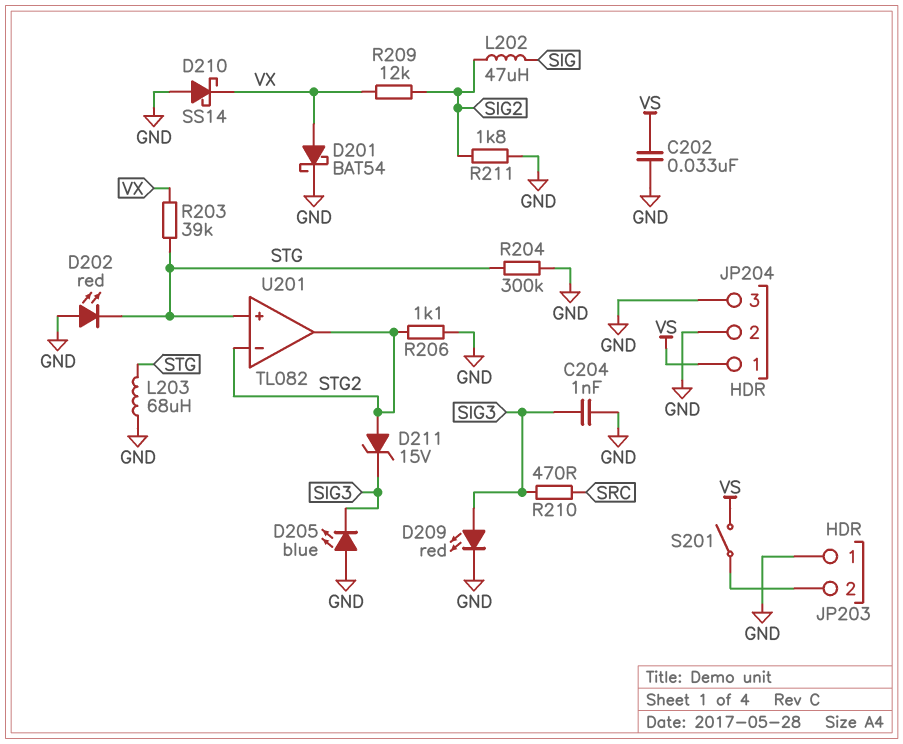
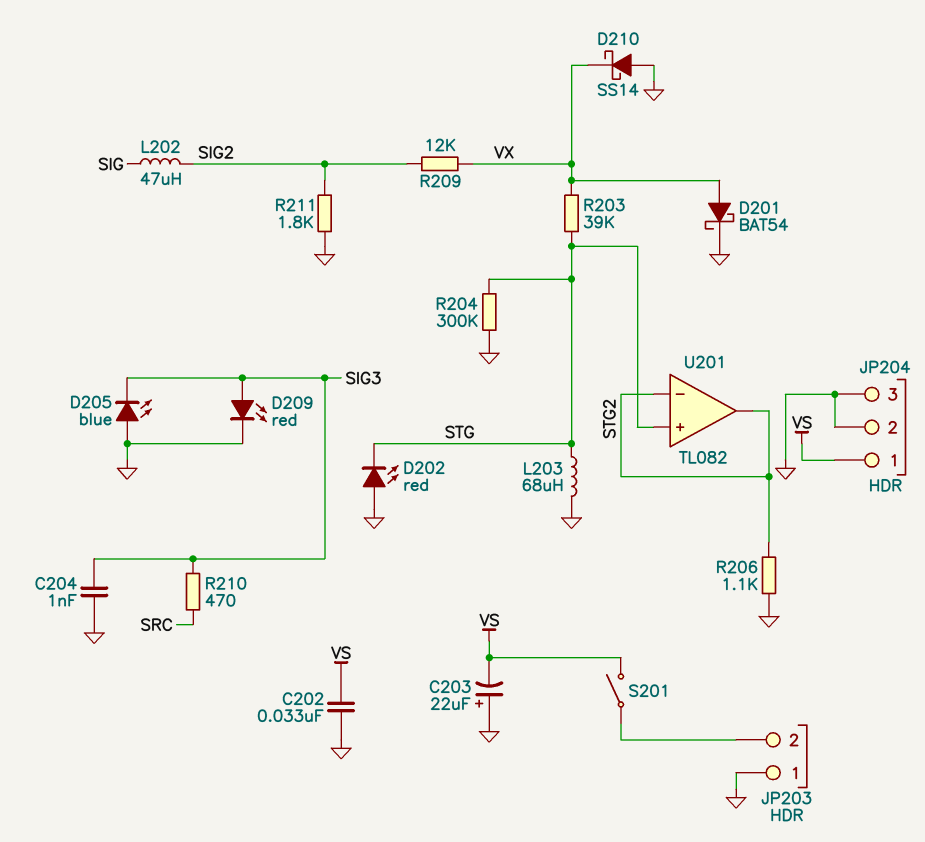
C203: none -> 22uF (plus GND, minus VS)
D211: zener 15V (A STG2, K SIG3) -> none

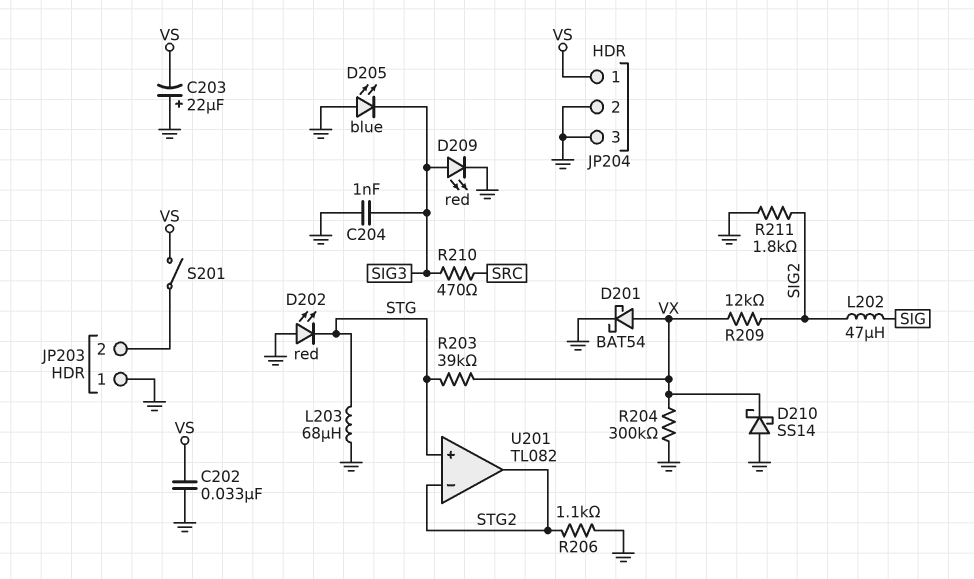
R204: 300k (GND, STG) -> 300k (GND, VX)

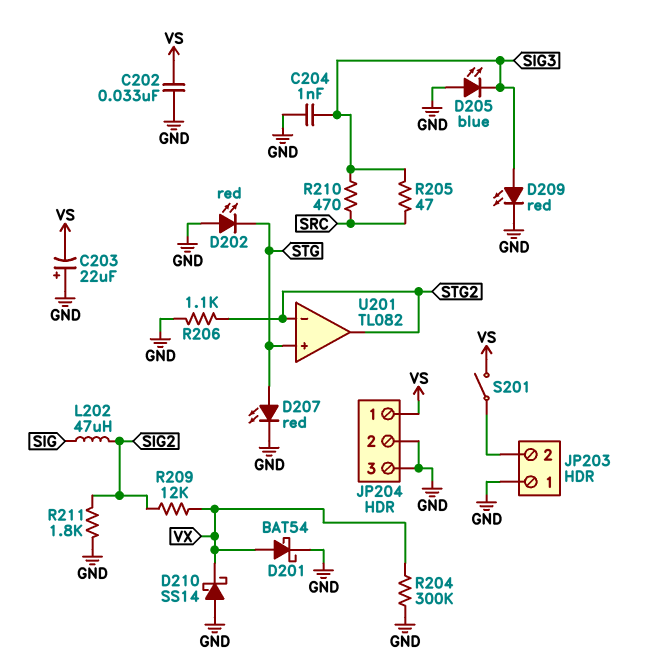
D207: none -> LED red (A STG, K GND)
L203: 68uH (GND, STG) -> none
R203: 39k (STG, VX) -> none
R205: none -> 47 (SIG3, SRC)

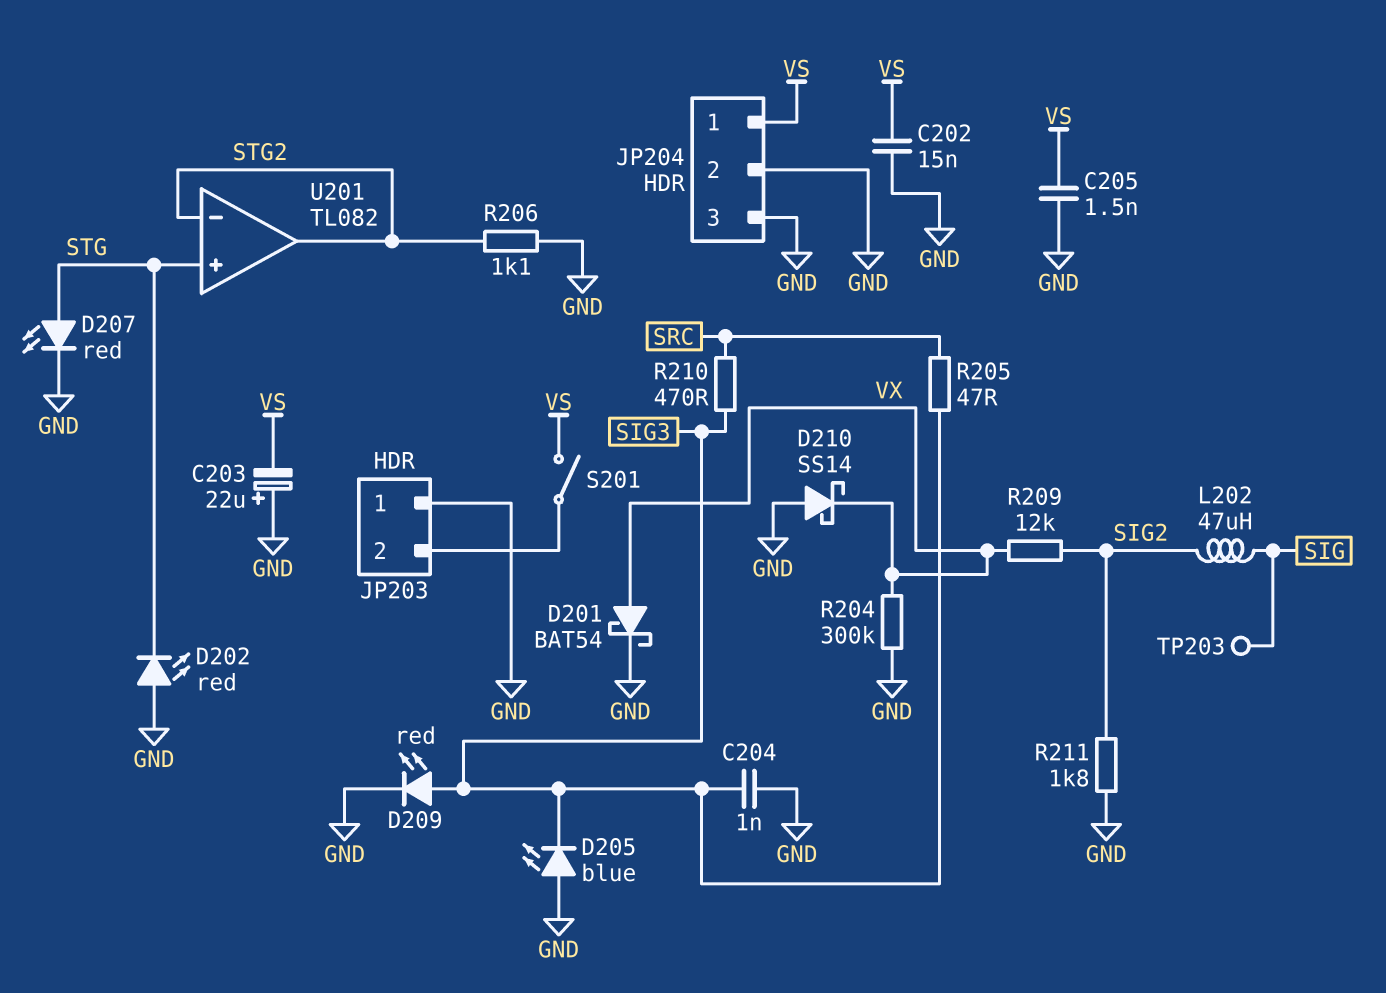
C202: 33nF (GND, VS) -> 15nF (GND, VS)
C205: none -> 1.5nF (GND, VS)
TP203: none -> test point (SIG)

